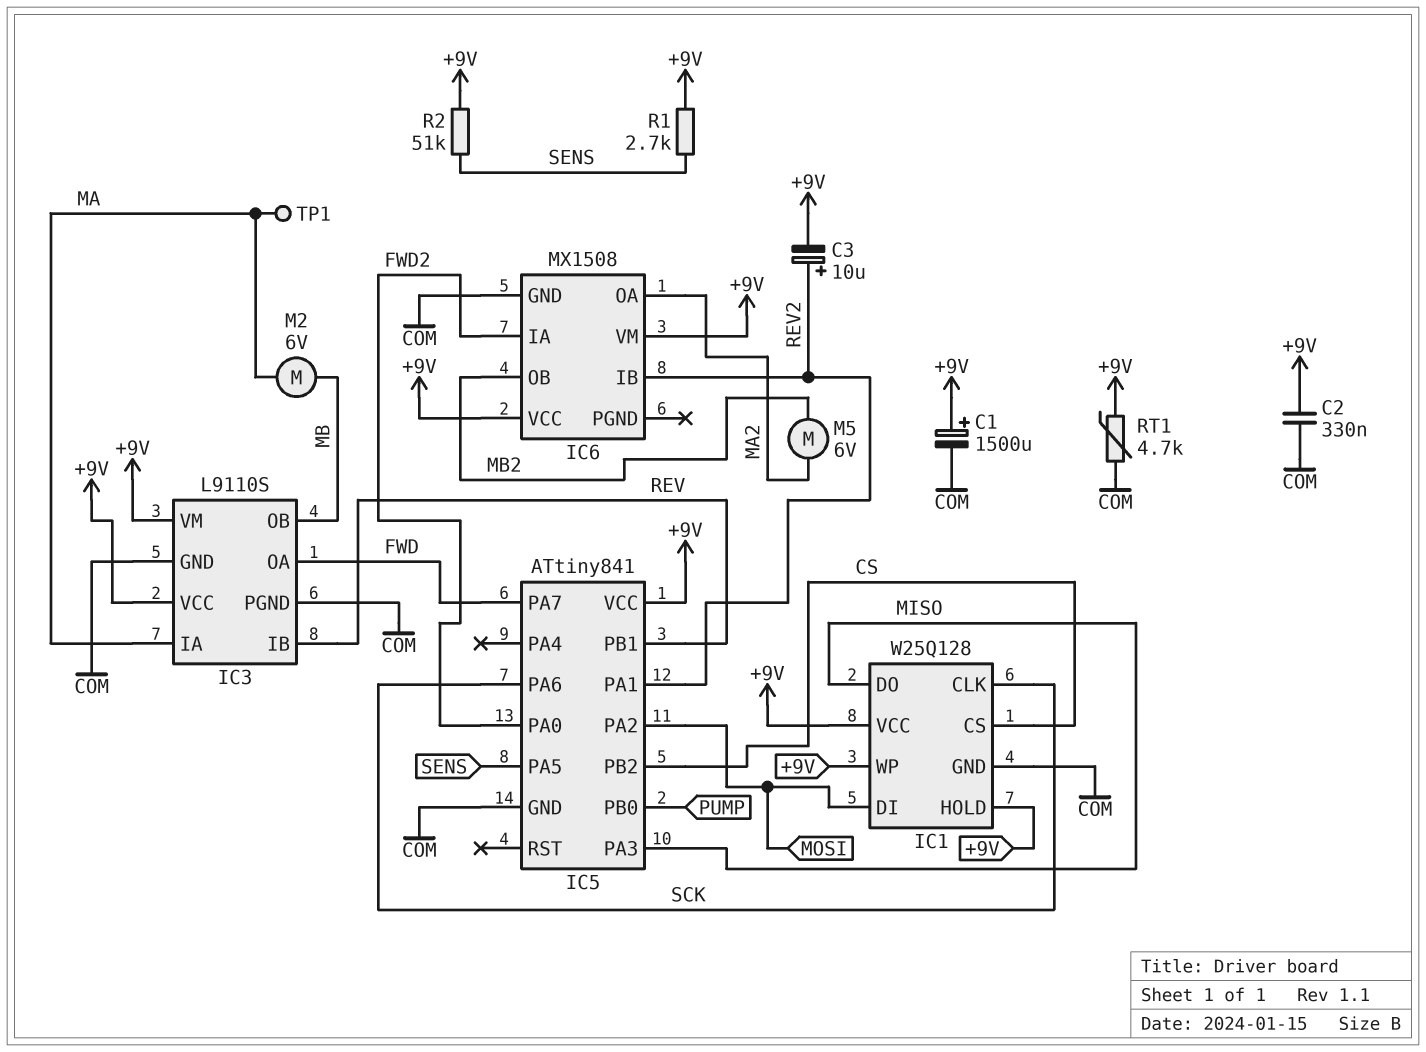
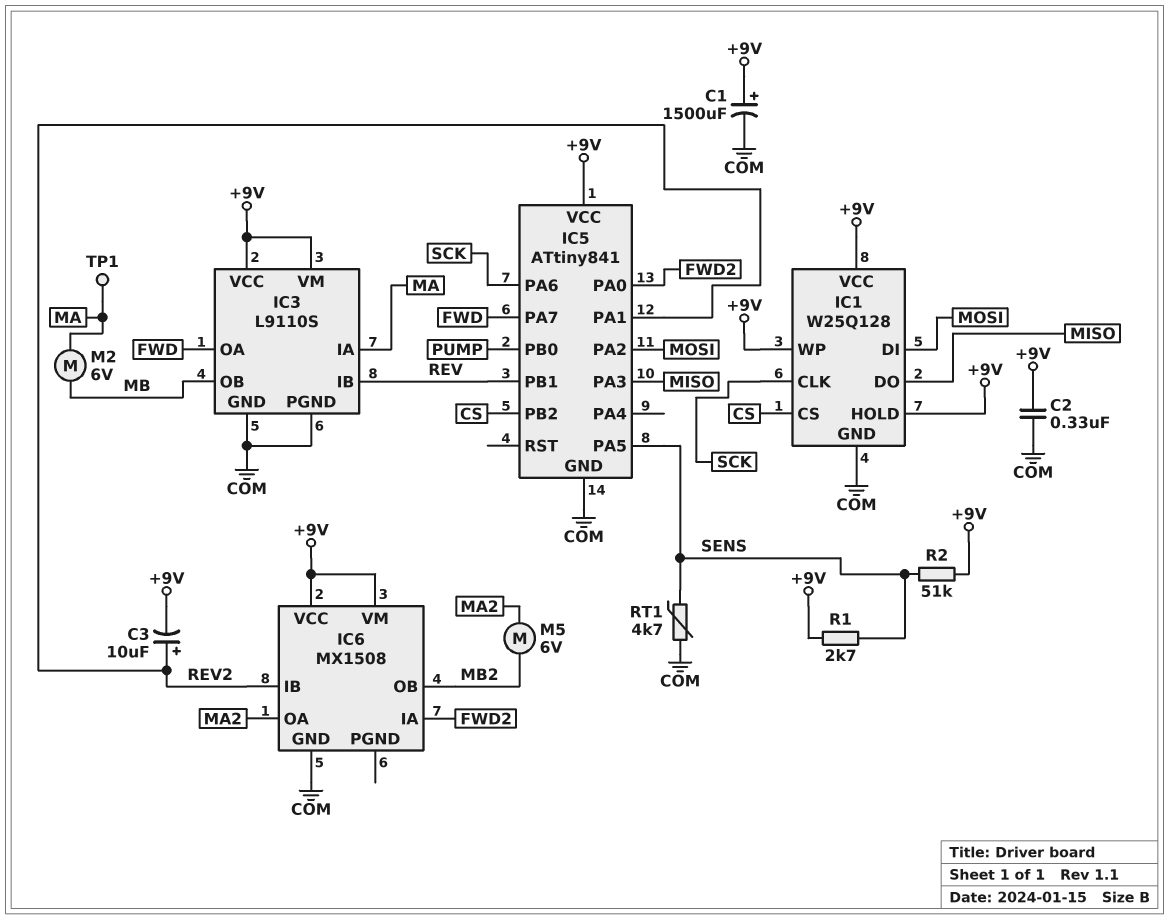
RT1: 4.7k (+9V, COM) -> 4.7k (COM, SENS)

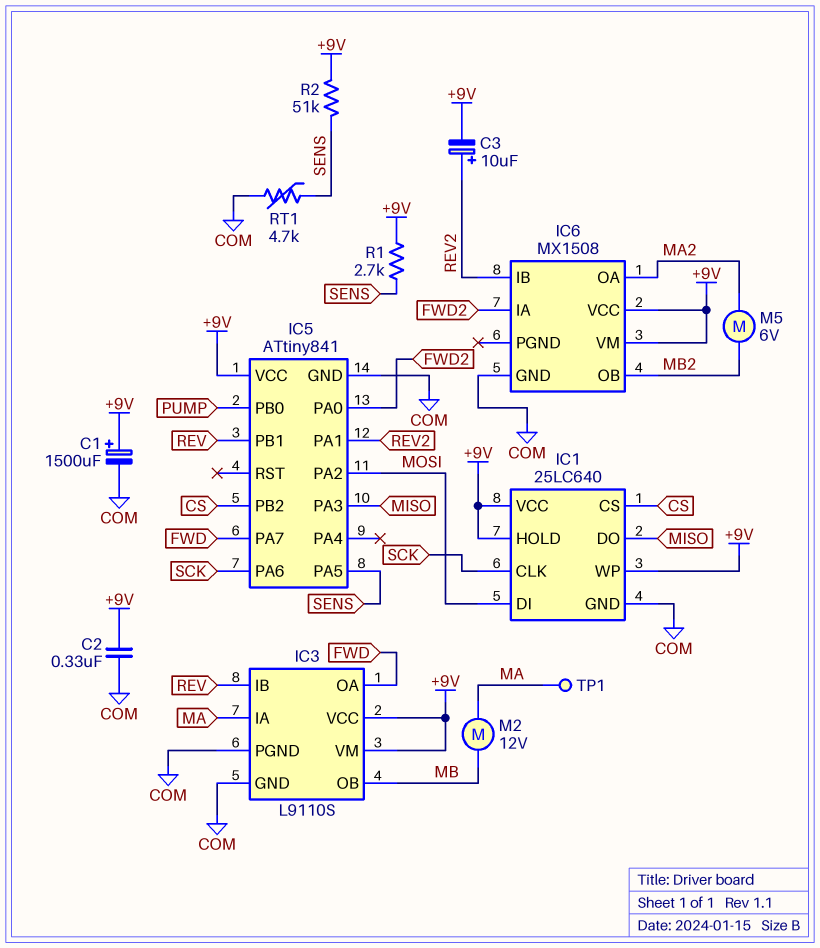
IC1: W25Q128 -> 25LC640
M2: motor 6V (MA, MB) -> motor 12V (MA, MB)

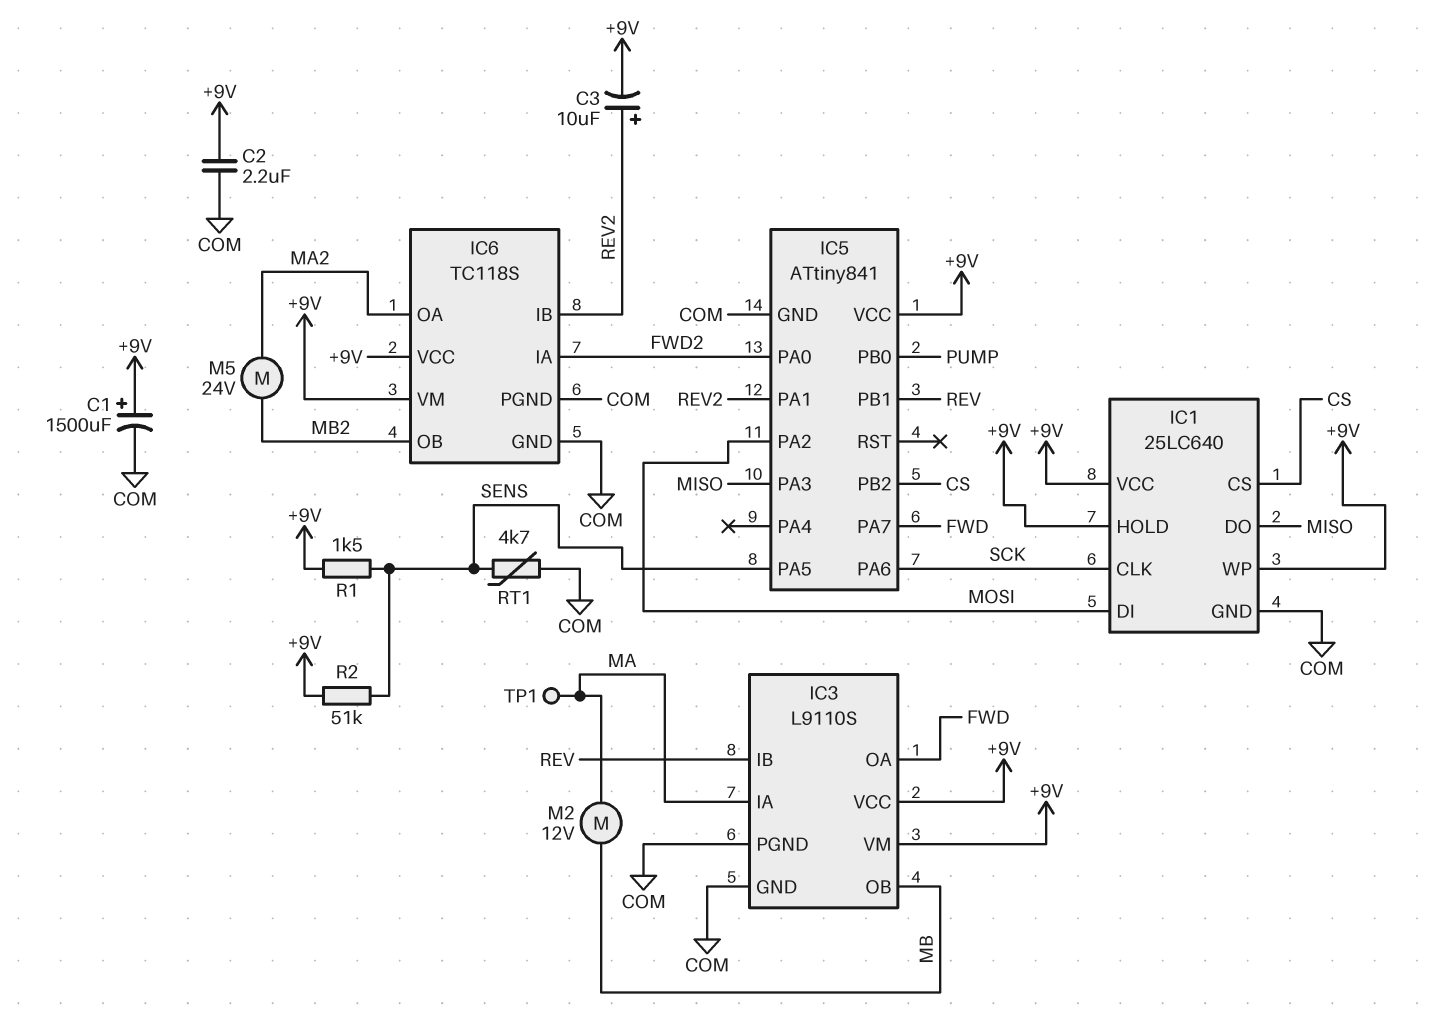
C2: 330nF (+9V, COM) -> 2.2uF (+9V, COM)
IC6: MX1508 -> TC118S
IC6 pin PGND: none -> COM
M5: motor 6V (MA2, MB2) -> motor 24V (MA2, MB2)
R1: 2.7k (+9V, SENS) -> 1.5k (+9V, SENS)

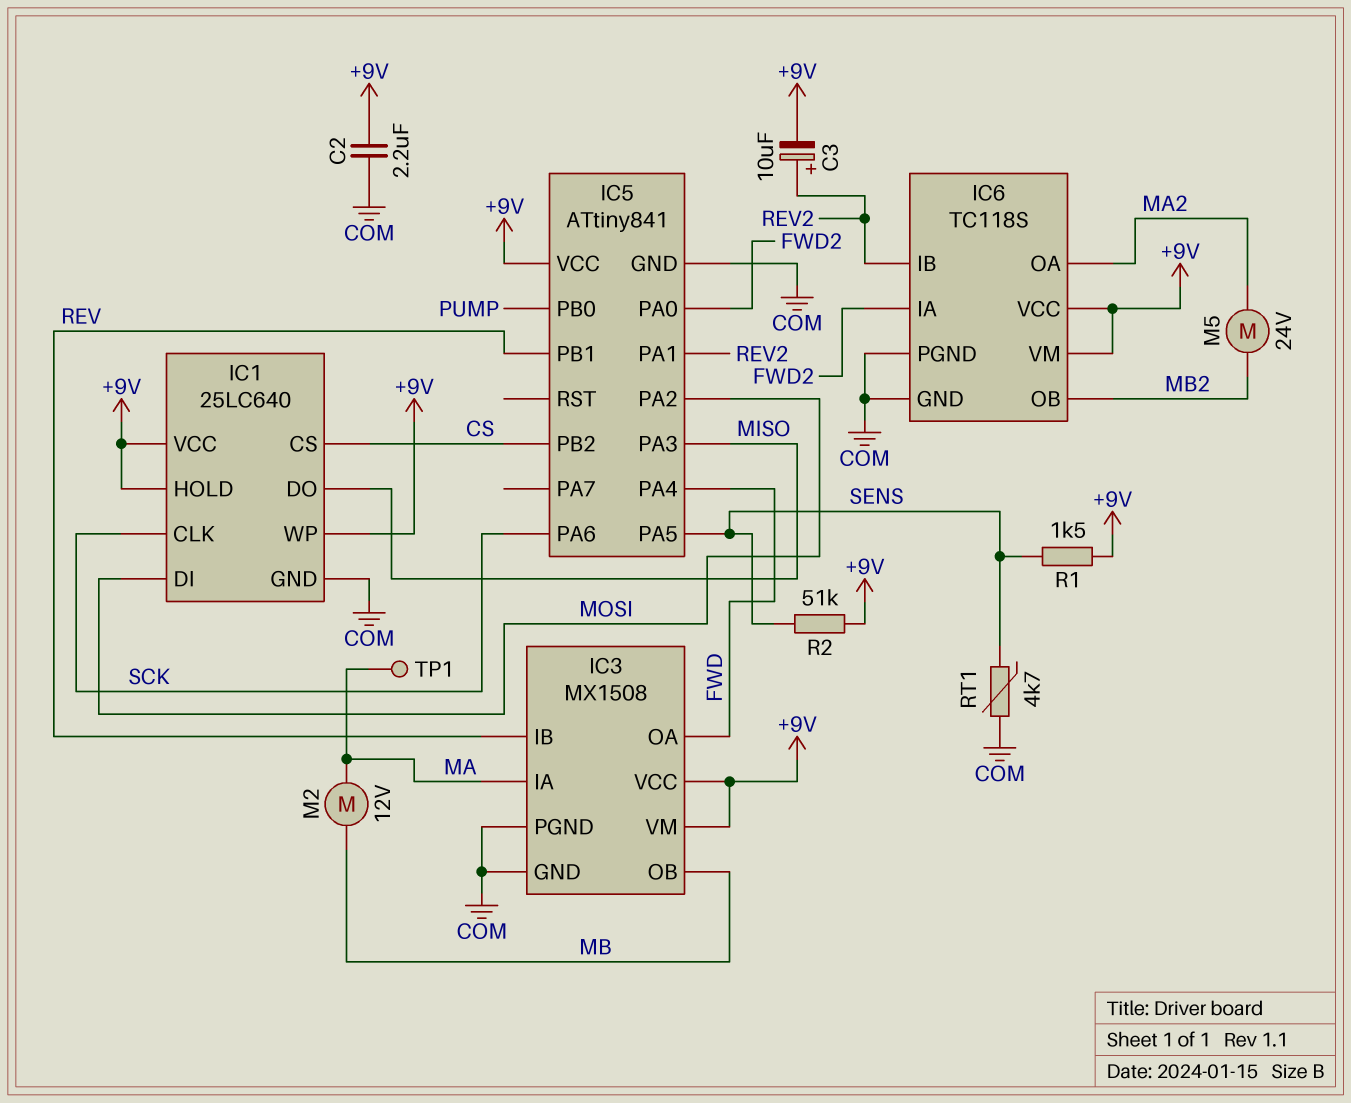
C1: 1500uF (plus +9V, minus COM) -> none
IC3: L9110S -> MX1508
IC5 pin PA4: none -> FWD
IC5 pin PA7: FWD -> none

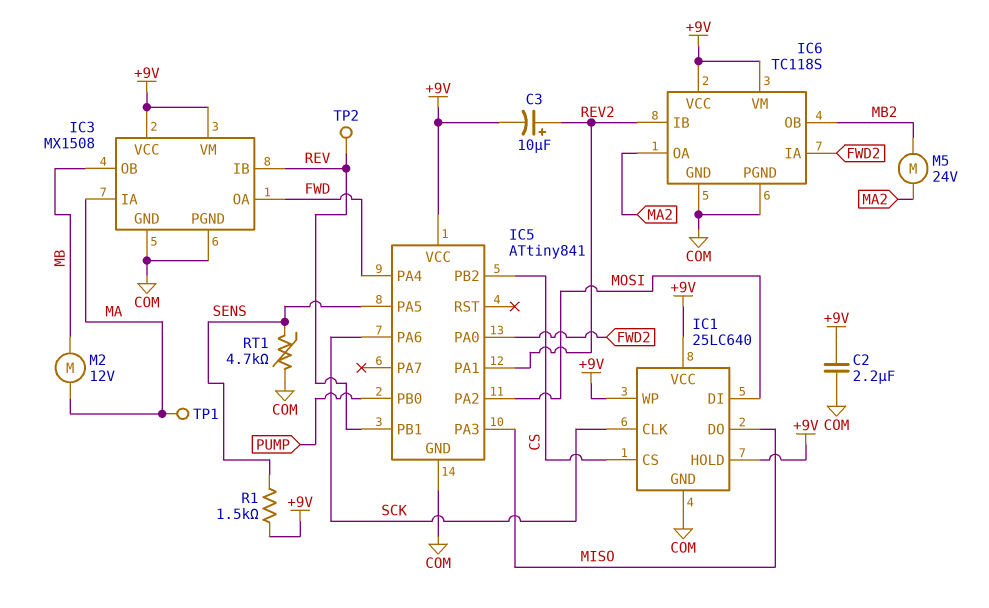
R2: 51k (+9V, SENS) -> none
TP2: none -> test point (REV)

